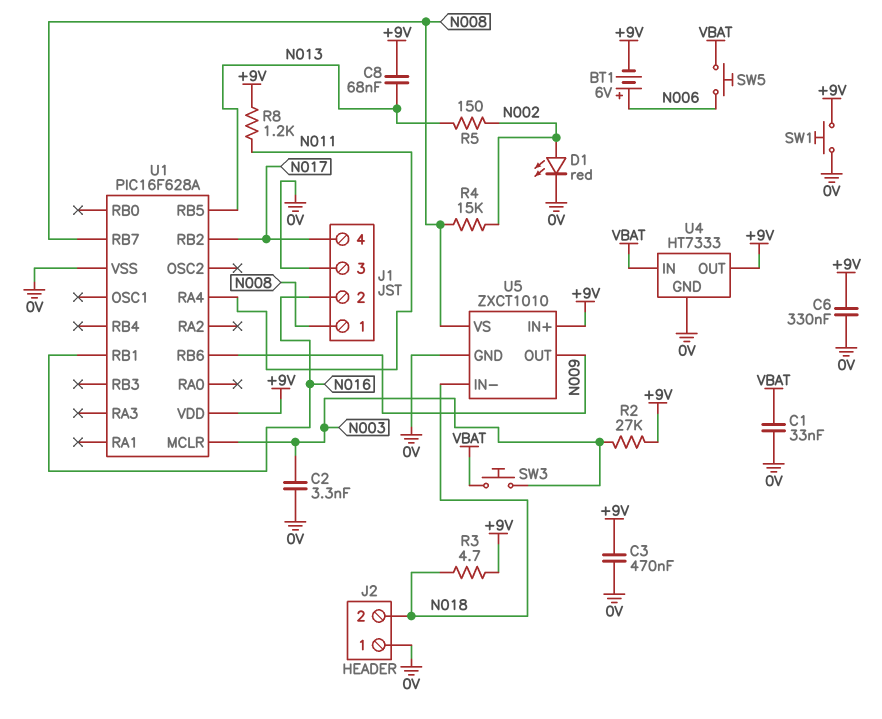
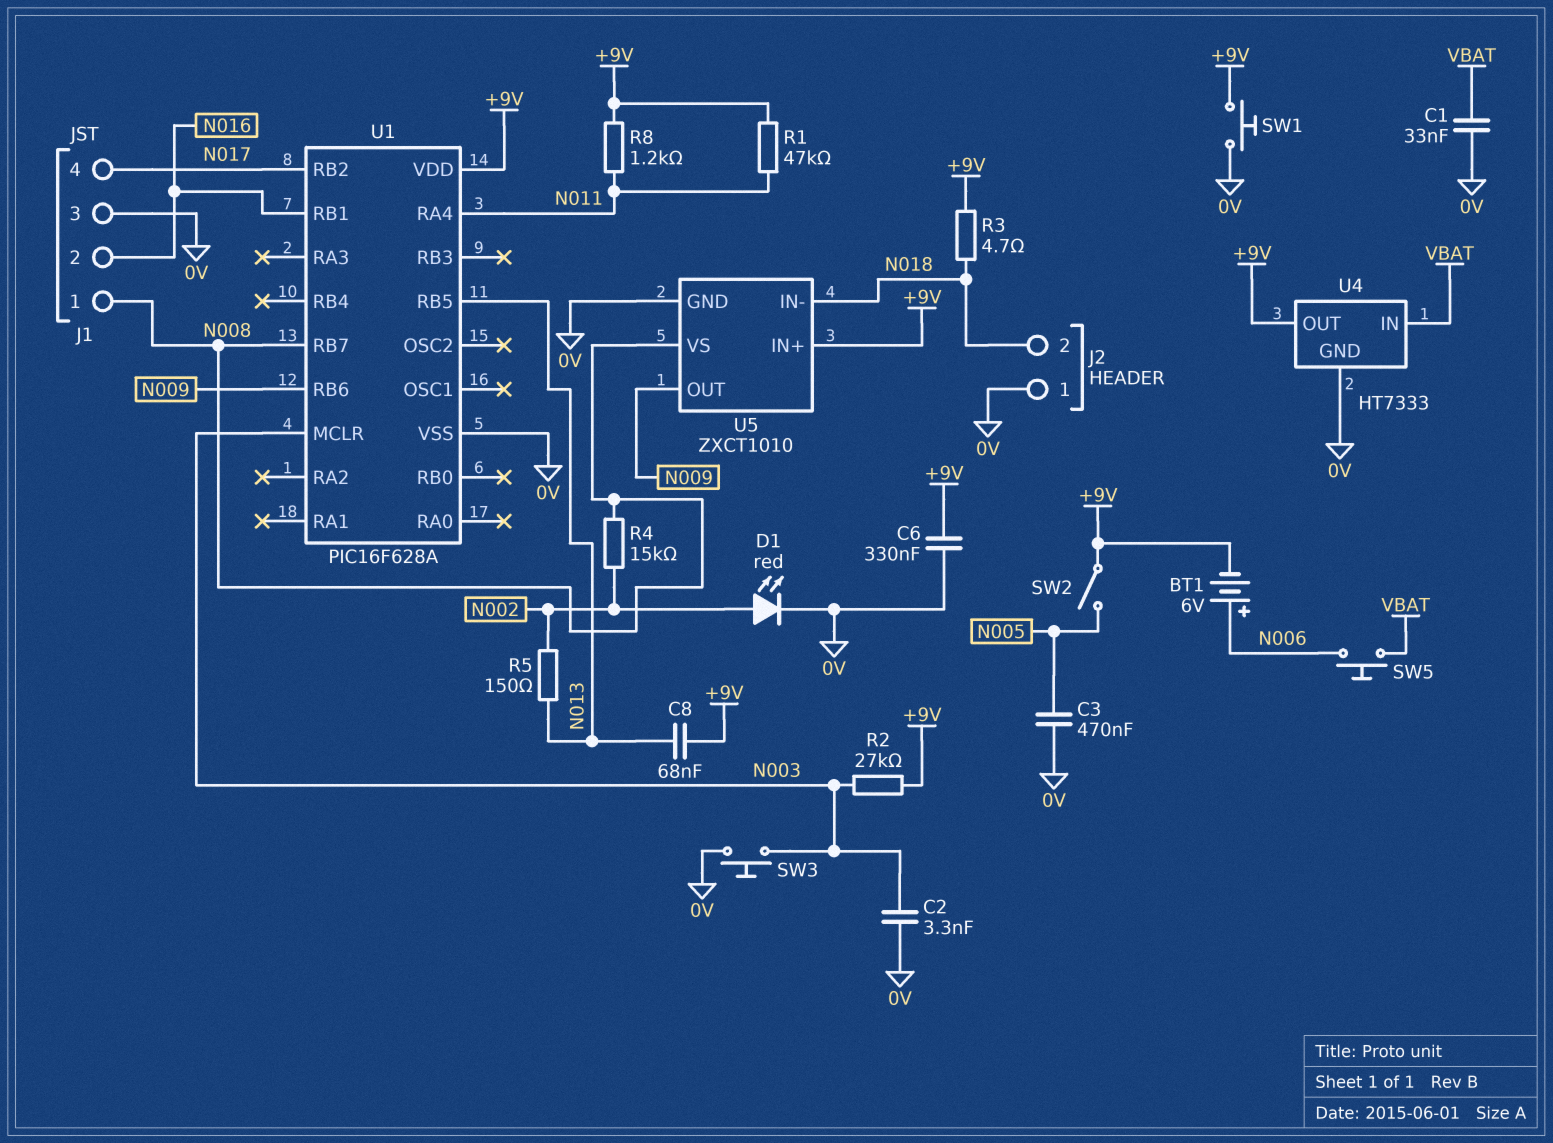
C3: 470nF (+9V, 0V) -> 470nF (0V, N005)
R1: none -> 47k (+9V, N011)
SW2: none -> switch (+9V, N005)
SW3: button (N003, VBAT) -> button (0V, N003)

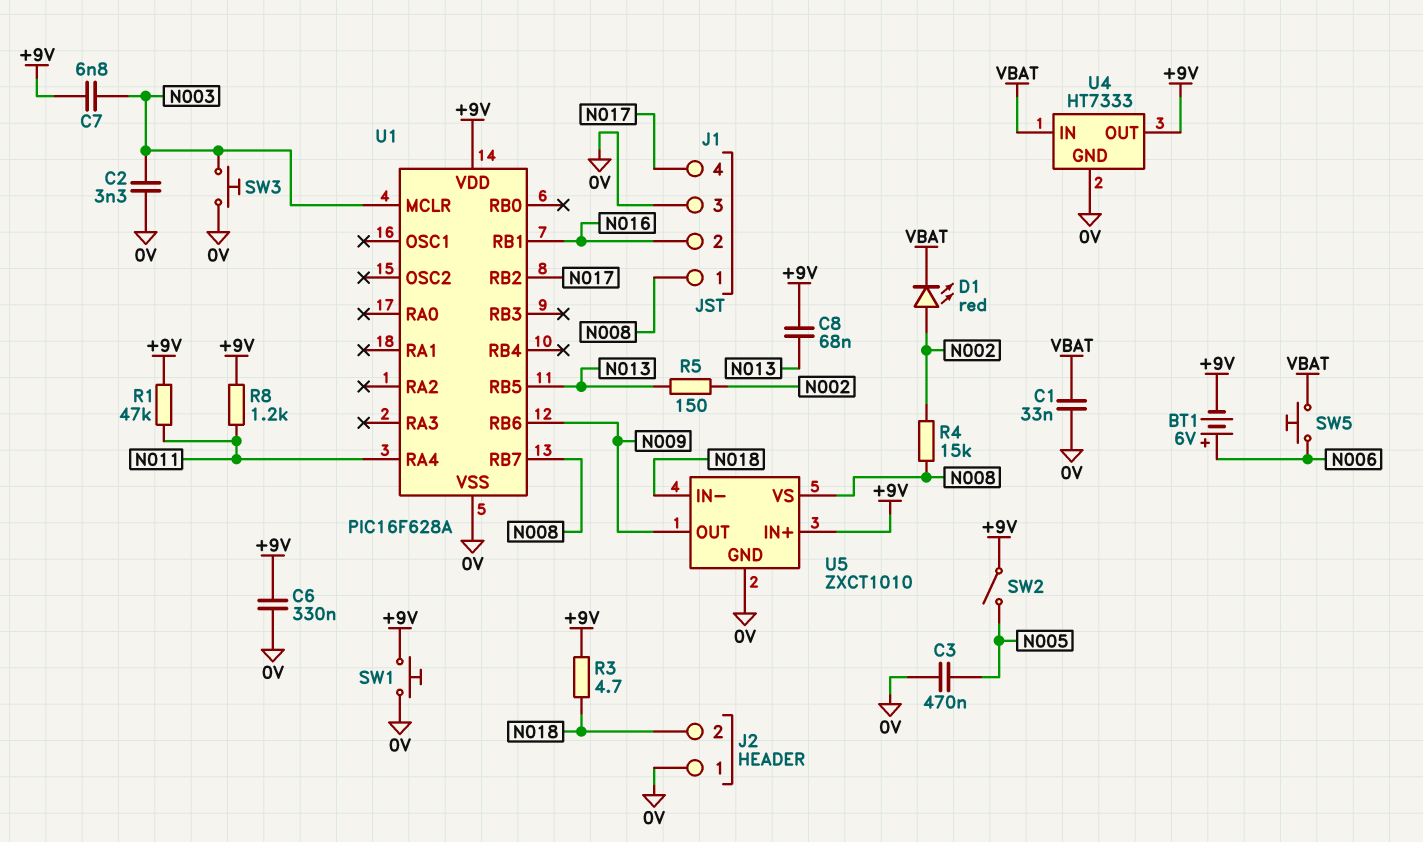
C7: none -> 6.8nF (+9V, N003)
D1: LED red (A N002, K 0V) -> LED red (A N002, K VBAT)
R2: 27k (+9V, N003) -> none

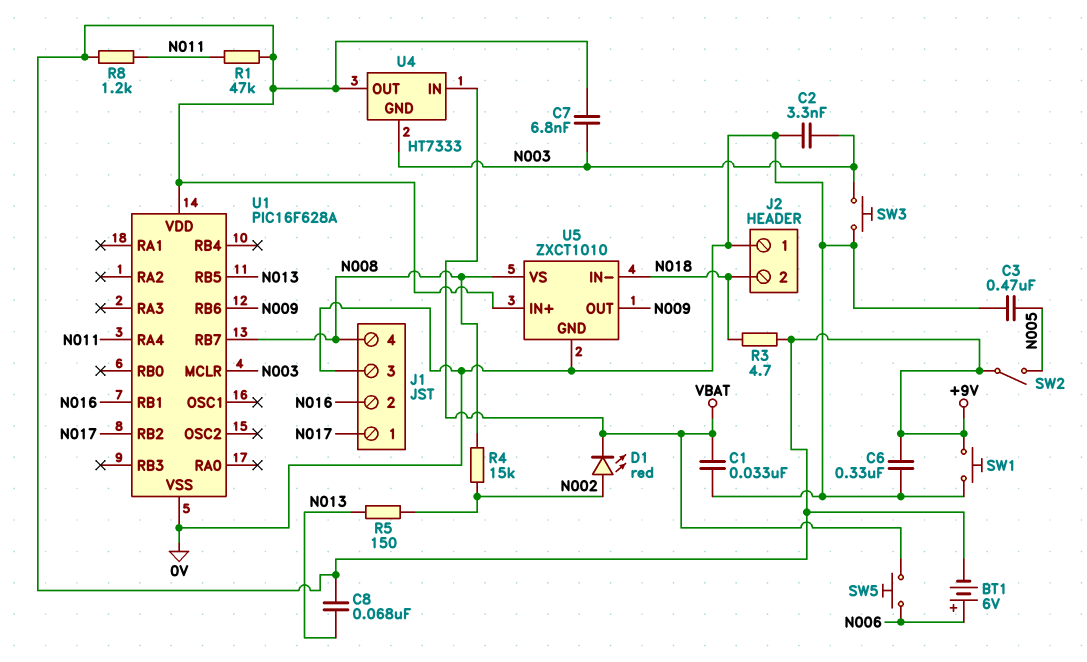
J1 pin 1: N008 -> N017
J1 pin 4: N017 -> N008
U4 pin GND: 0V -> N003

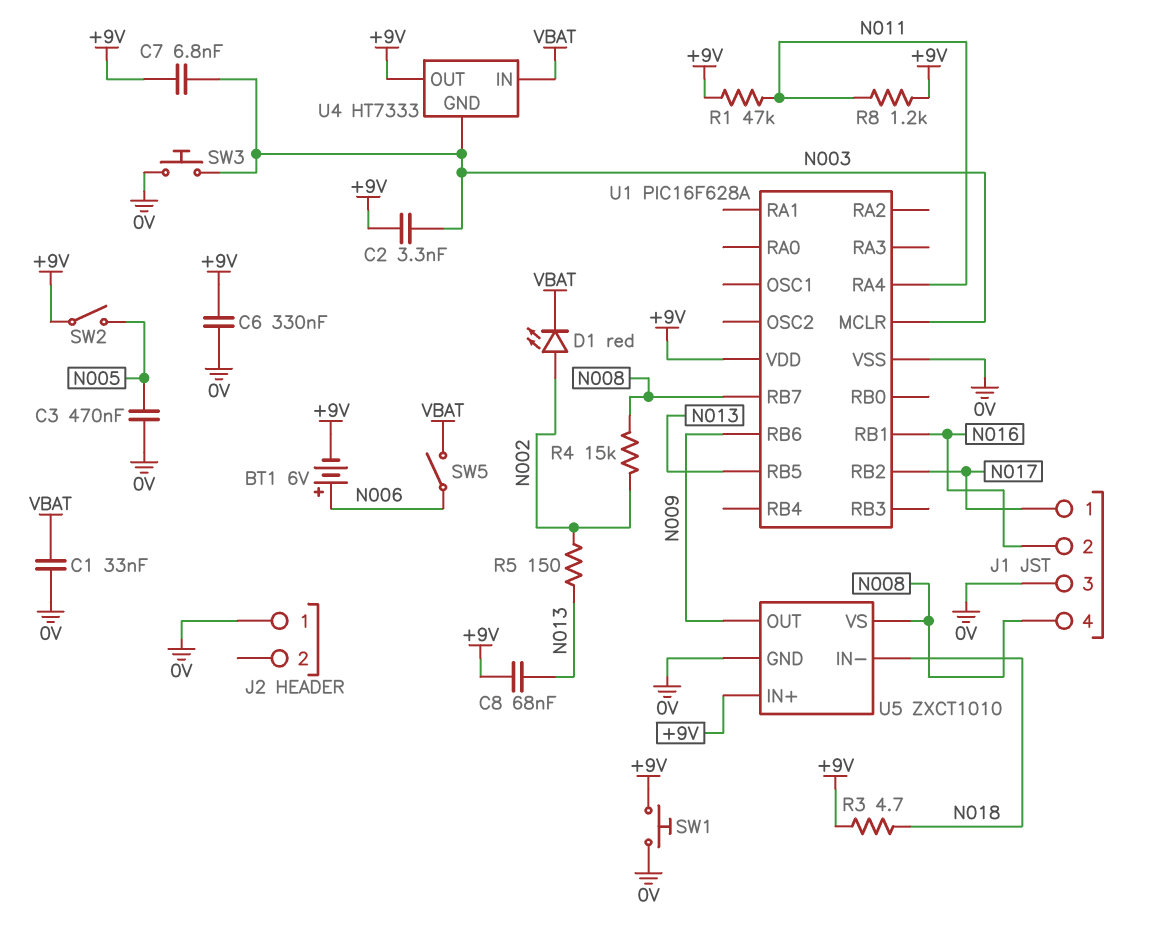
C2: 3.3nF (0V, N003) -> 3.3nF (+9V, N003)
J2 pin 2: N018 -> none
SW5: button (N006, VBAT) -> switch (N006, VBAT)

